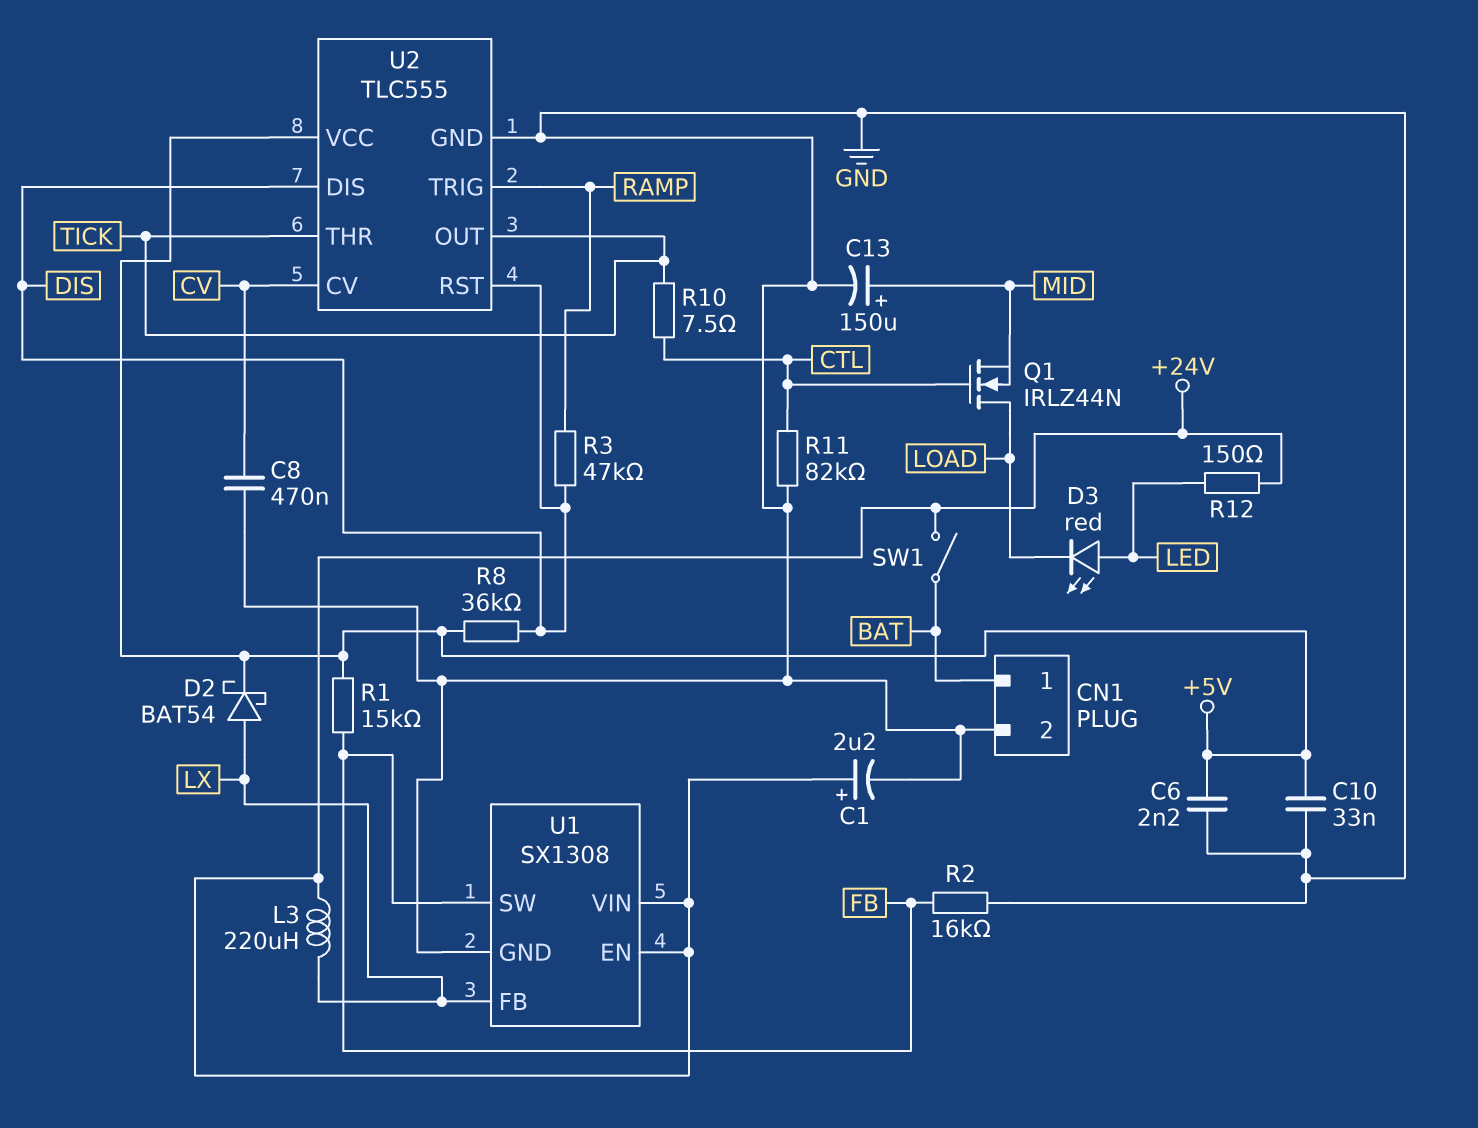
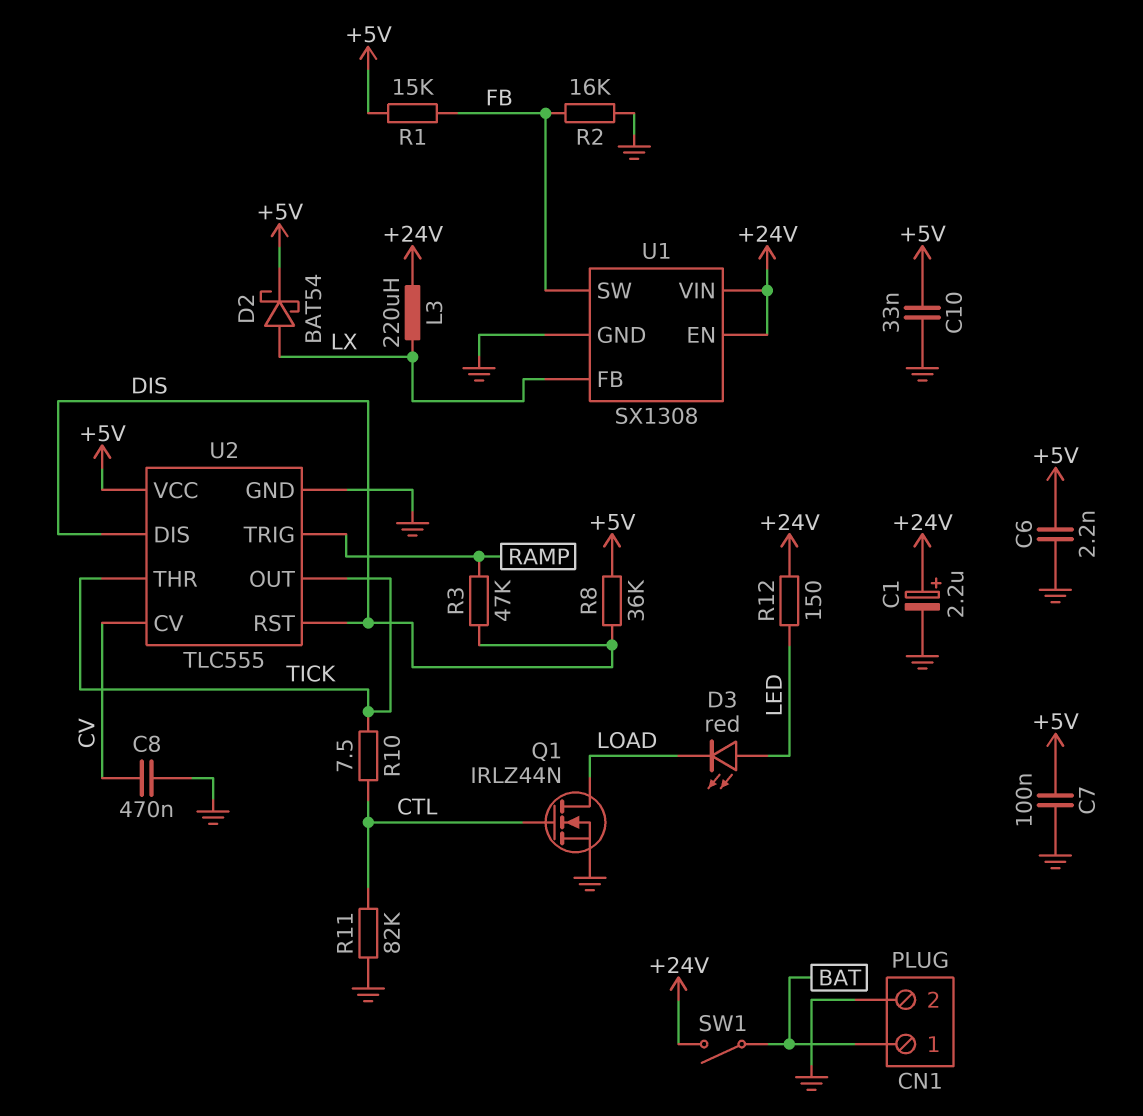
C7: none -> 100nF (+5V, GND)
C13: 150uF (plus MID, minus GND) -> none
Q1: NMOS IRLZ44N (G CTL, D LOAD, S MID) -> NMOS IRLZ44N (G CTL, D LOAD, S GND)

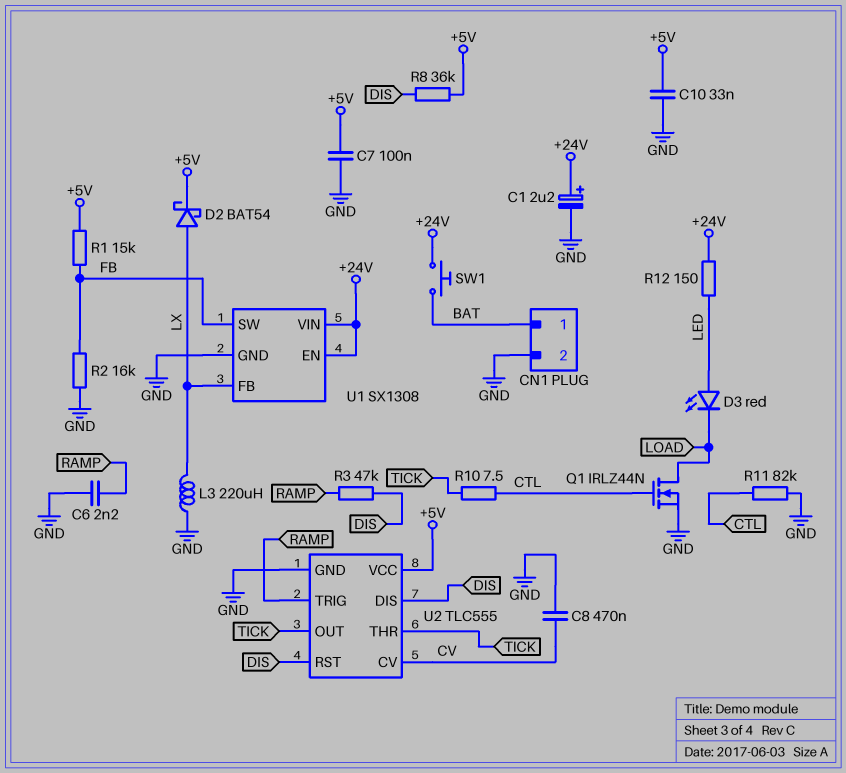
C6: 2.2nF (+5V, GND) -> 2.2nF (GND, RAMP)
L3: 220uH (+24V, LX) -> 220uH (GND, LX)
SW1: switch (+24V, BAT) -> button (+24V, BAT)

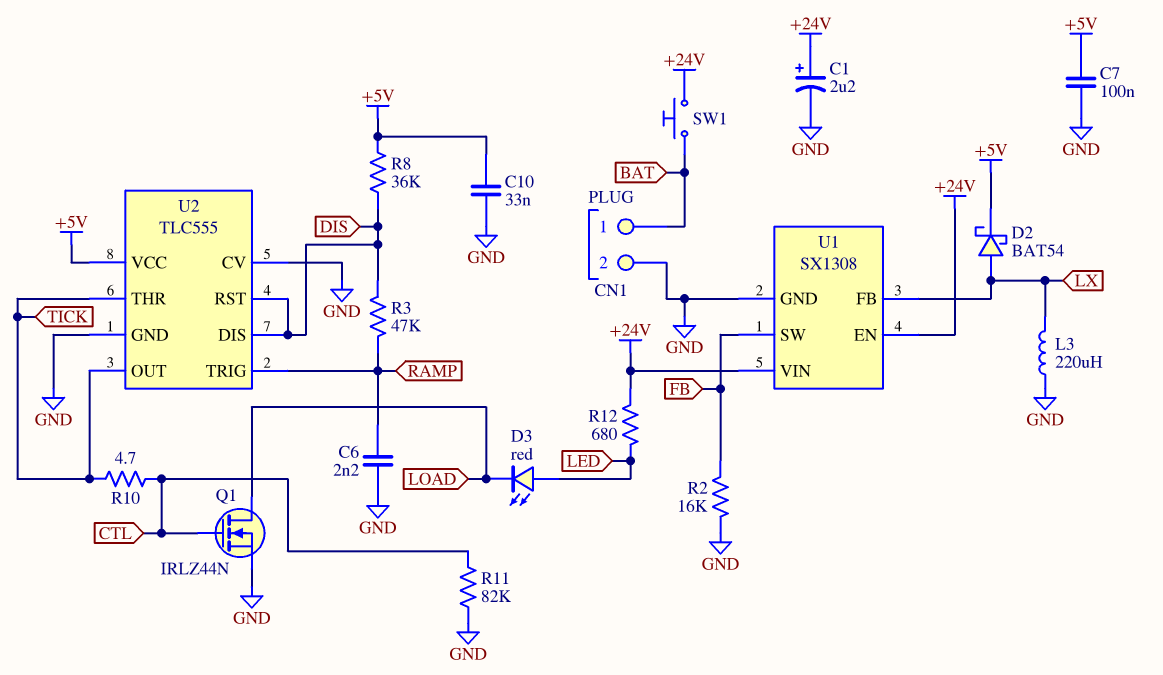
C8: 470nF (CV, GND) -> none
R1: 15k (+5V, FB) -> none
R10: 7.5 (CTL, TICK) -> 4.7 (CTL, TICK)
R12: 150 (+24V, LED) -> 680 (+24V, LED)
U2 pin CV: CV -> GND

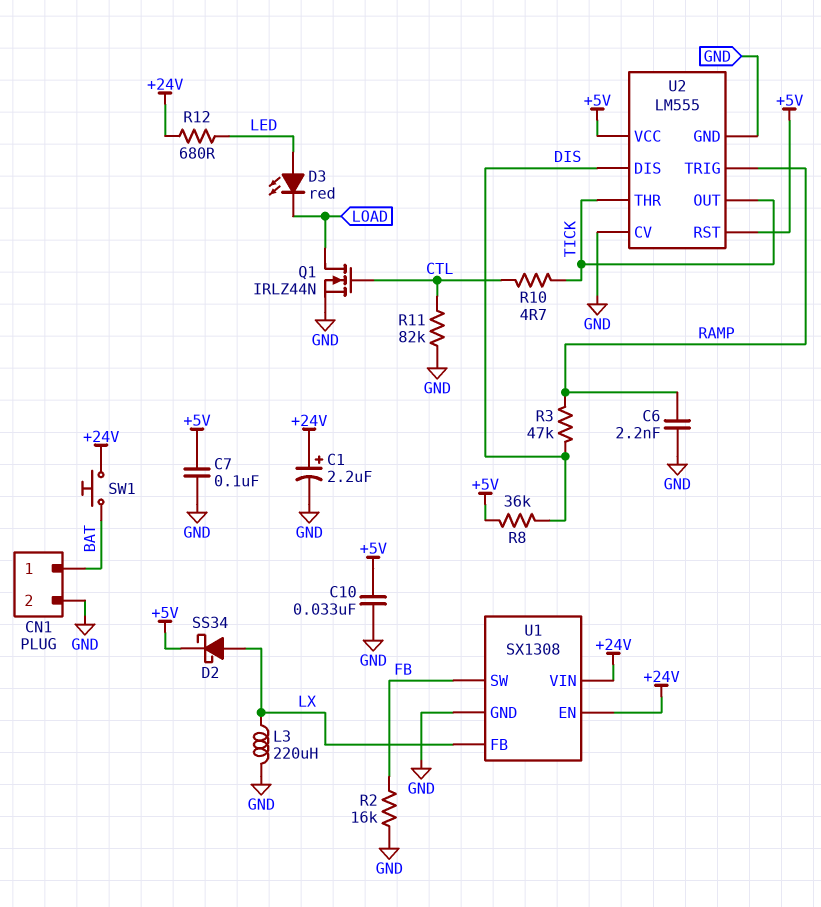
D2: schottky BAT54 (A LX, K +5V) -> schottky SS34 (A LX, K +5V)
U2: TLC555 -> LM555
U2 pin RST: DIS -> +5V

